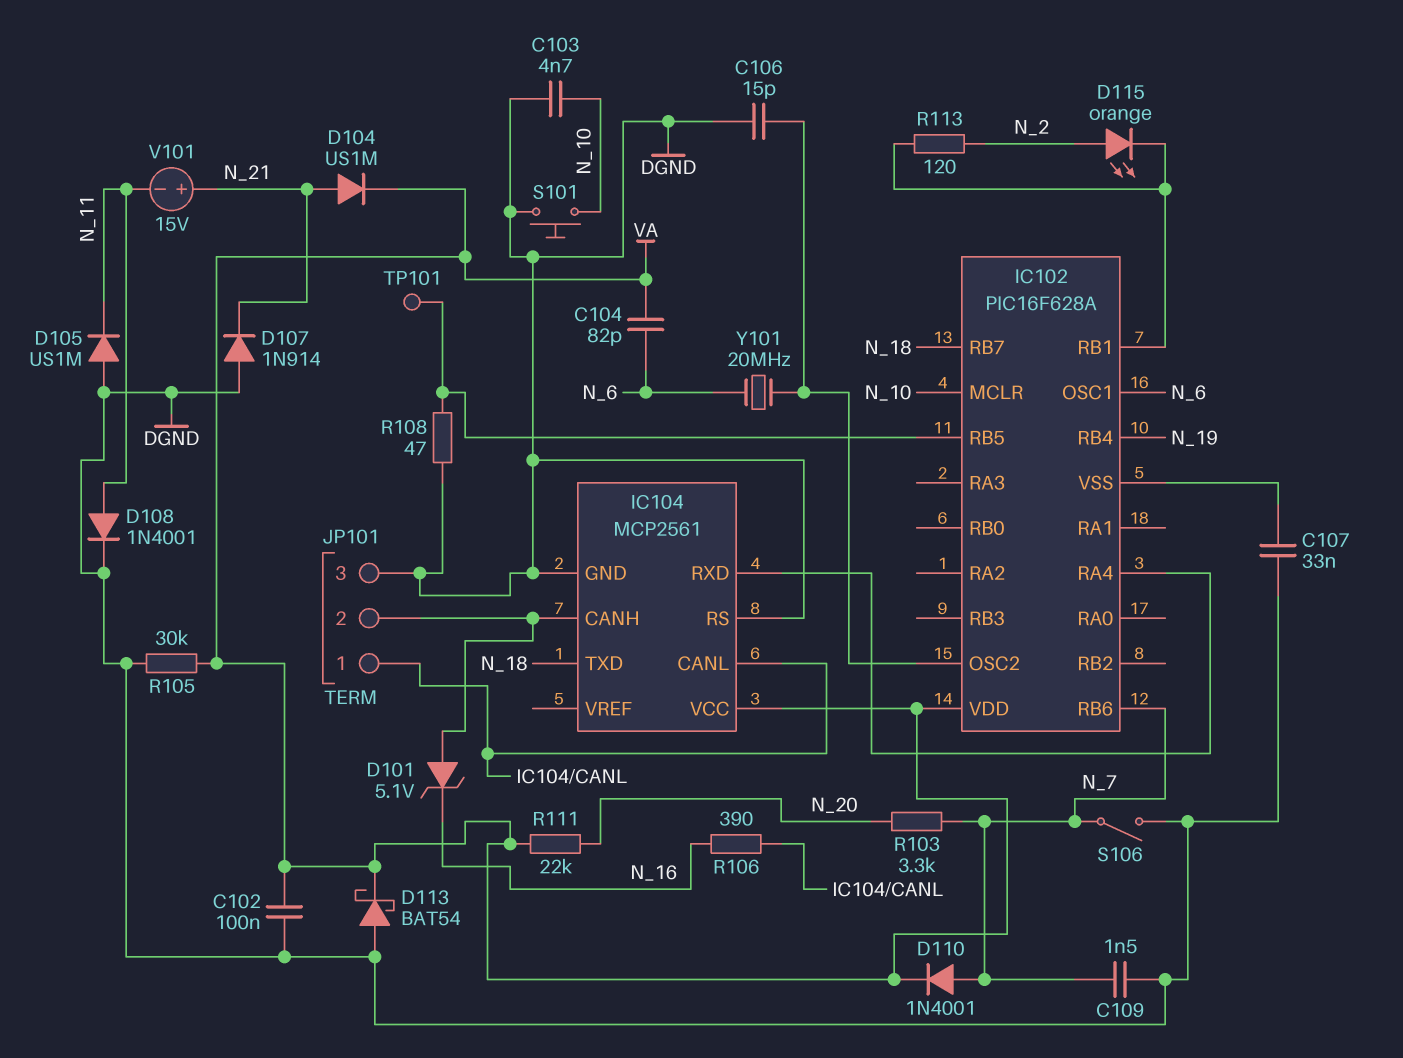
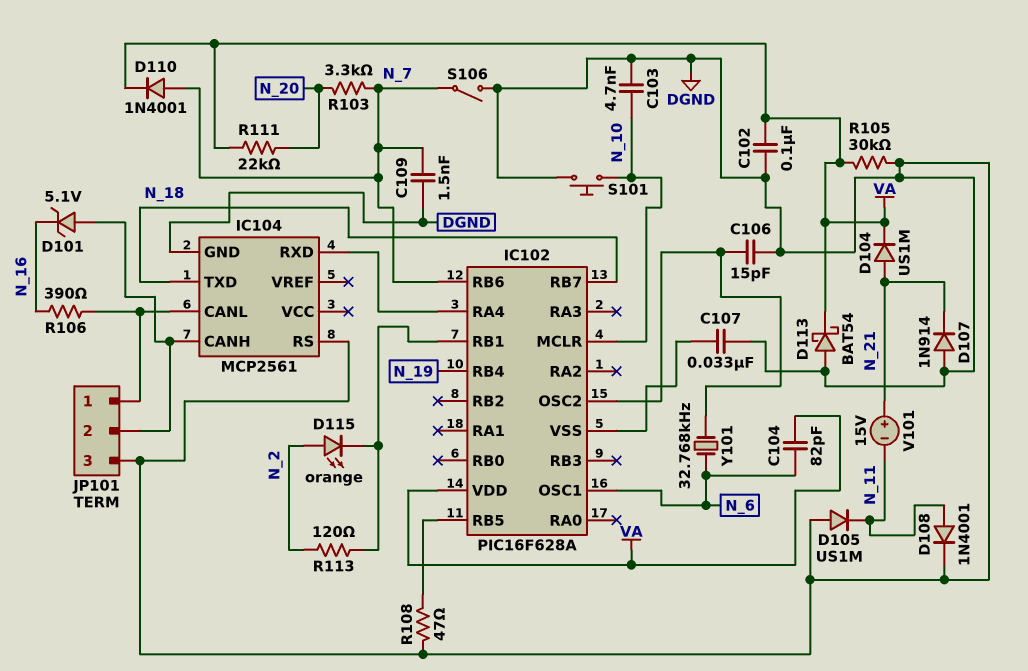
IC104 pin VCC: VA -> none
TP101: test point (IC102/RB5) -> none
Y101: 20MHz (IC102/OSC2, N_6) -> 32.768kHz (IC102/OSC2, N_6)

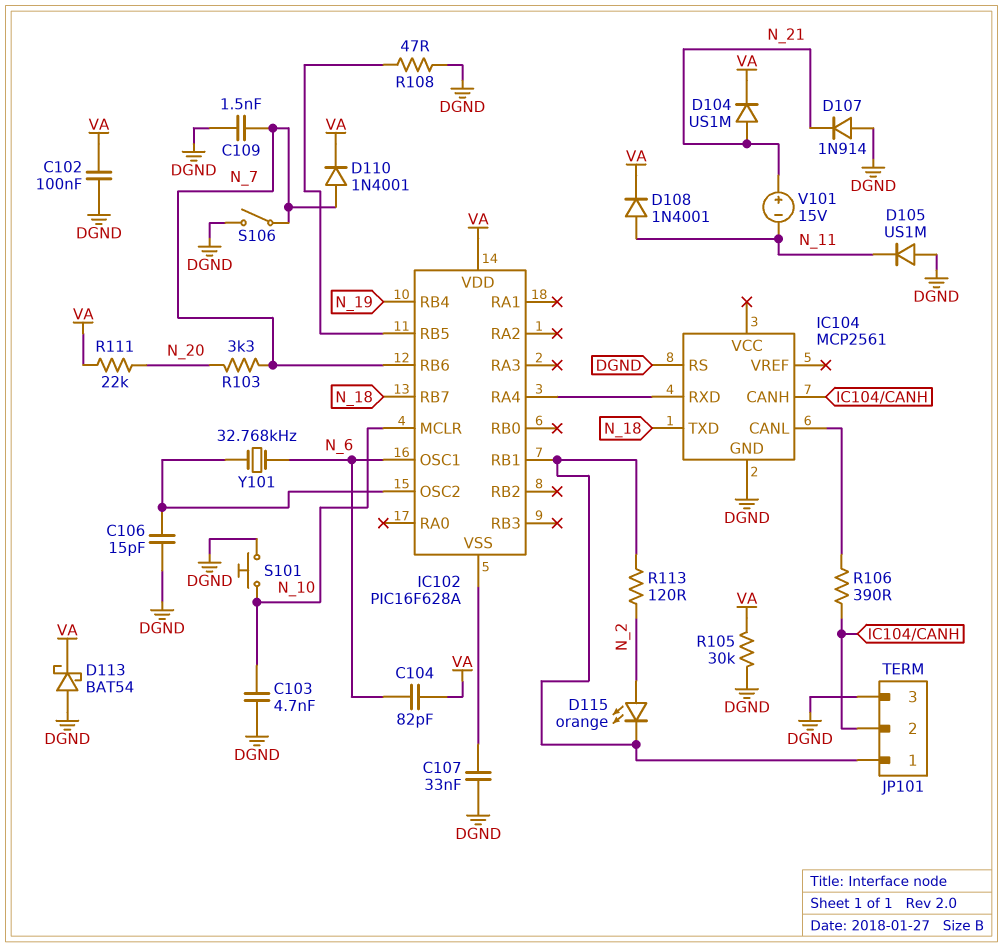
D101: zener 5.1V (A IC104/CANH, K N_16) -> none
D108: diode 1N4001 (A N_11, K DGND) -> diode 1N4001 (A N_11, K VA)
JP101 pin 1: IC104/CANL -> IC102/RB1
R106: 390 (IC104/CANL, N_16) -> 390 (IC104/CANH, IC104/CANL)

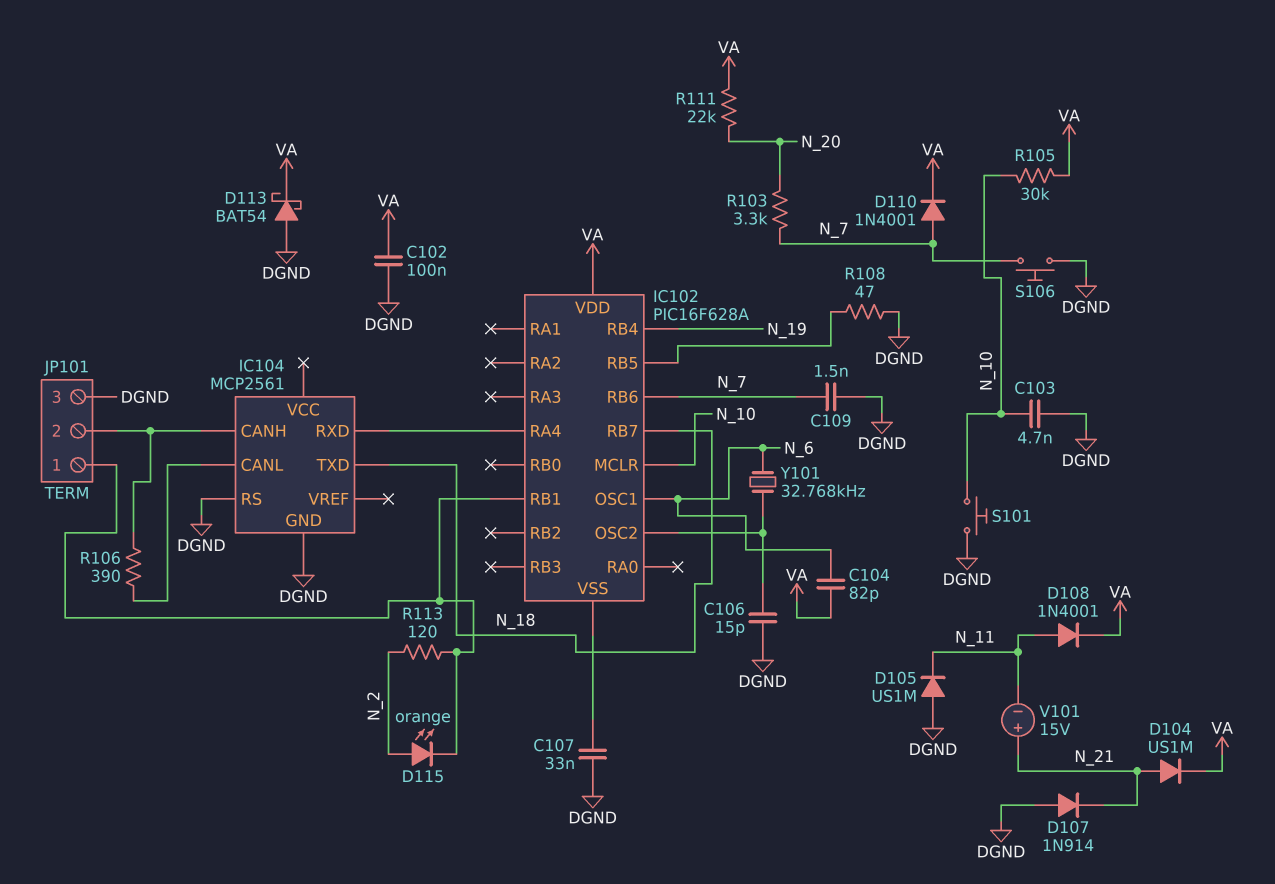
R105: 30k (DGND, VA) -> 30k (N_10, VA)
S106: switch (DGND, N_7) -> button (DGND, N_7)

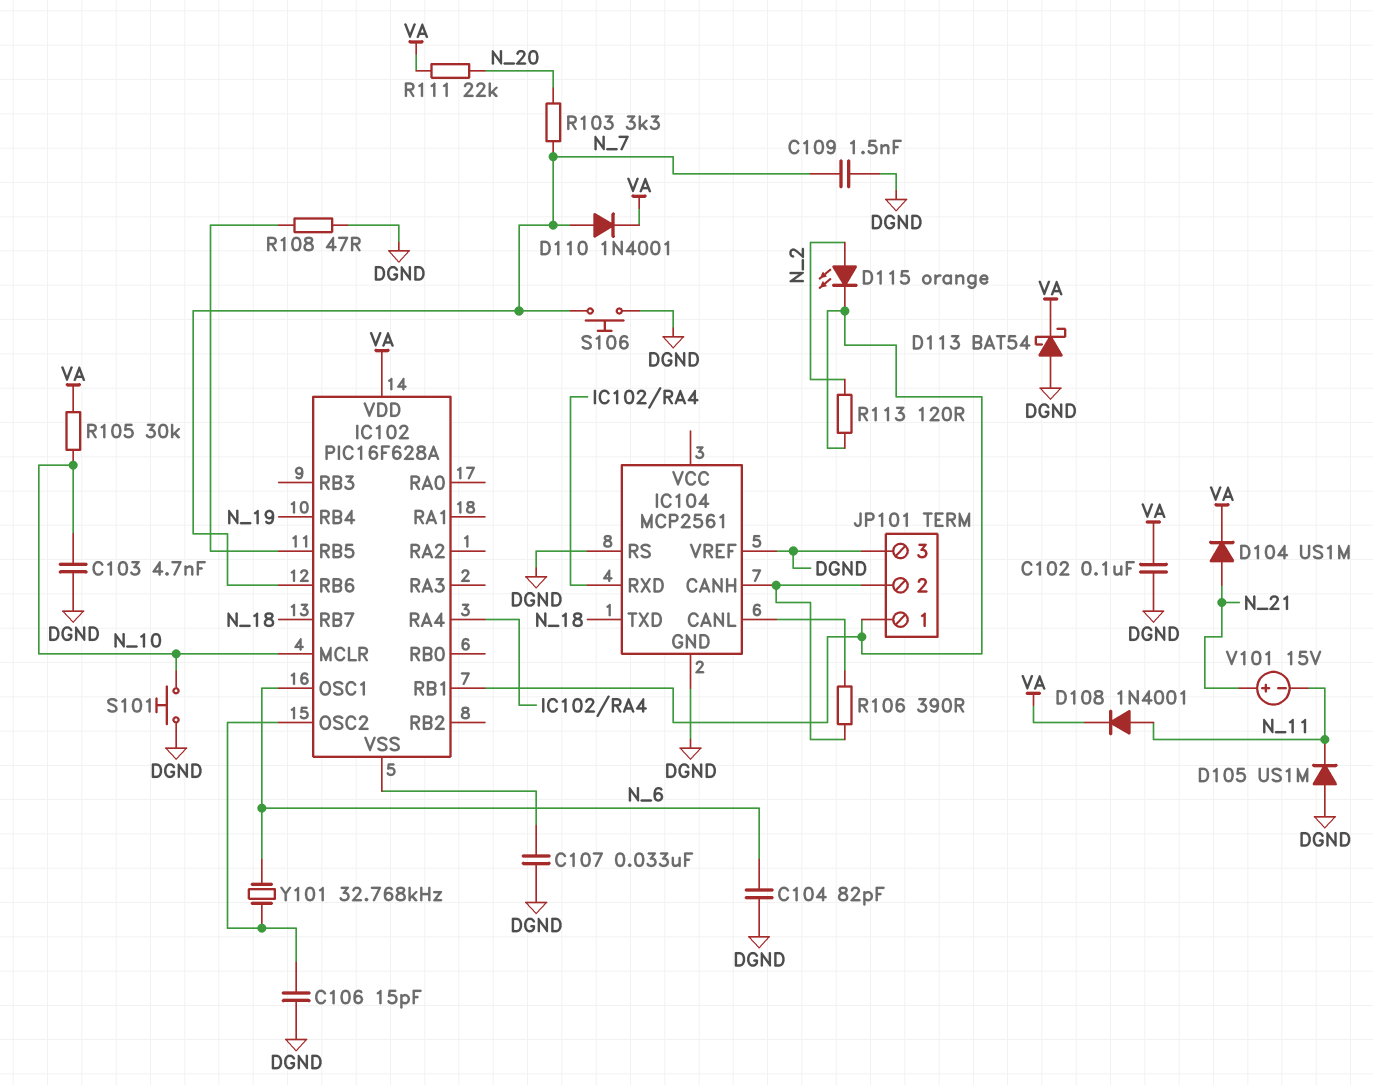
C104: 82pF (N_6, VA) -> 82pF (DGND, N_6)
D107: diode 1N914 (A DGND, K N_21) -> none
IC104 pin VREF: none -> DGND

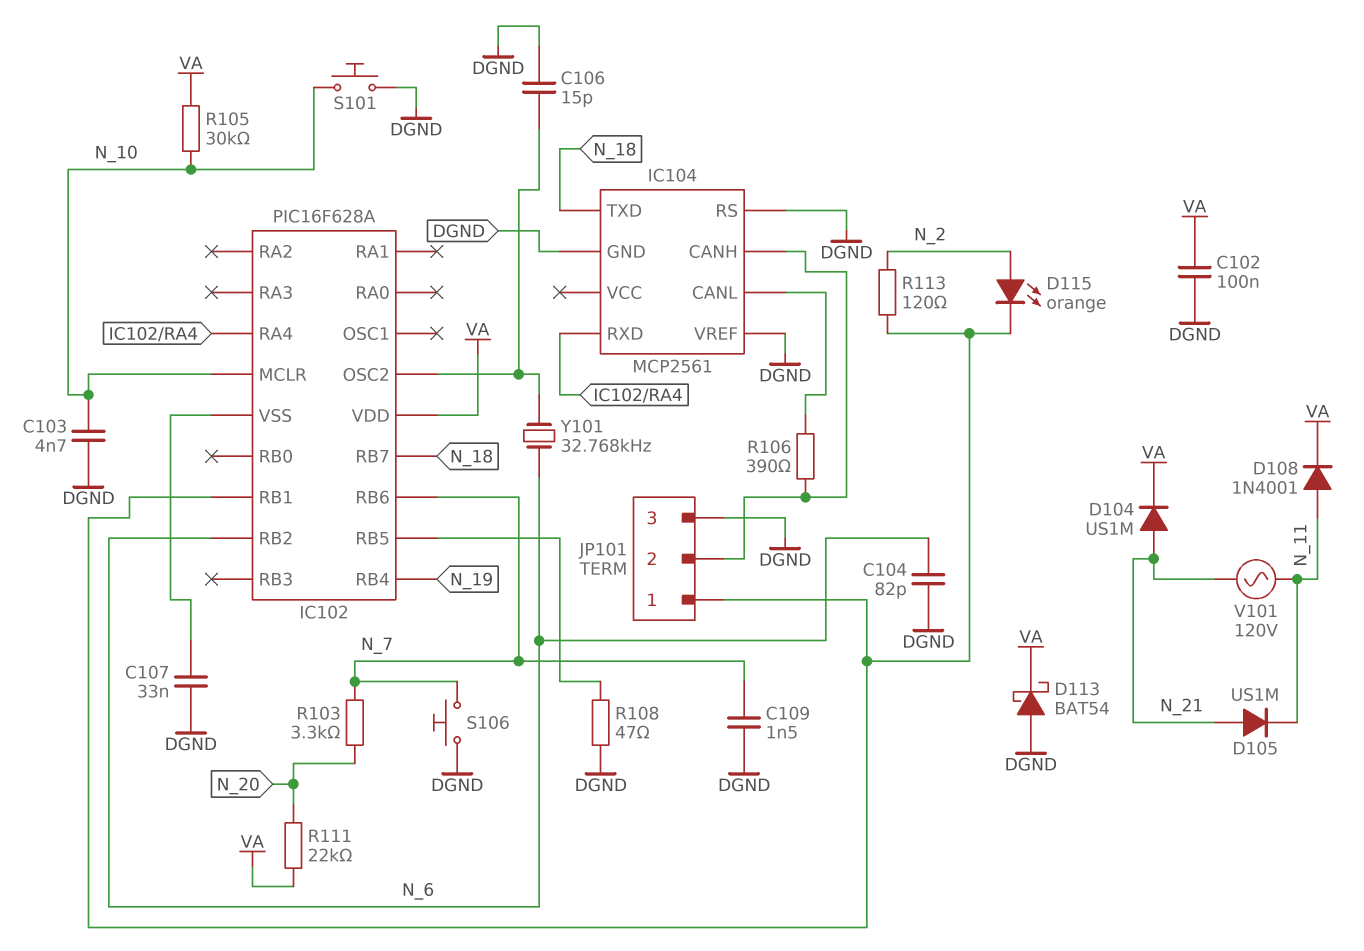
D105: diode US1M (A DGND, K N_11) -> diode US1M (A N_21, K N_11)
D110: diode 1N4001 (A N_7, K VA) -> none
IC102 pin OSC1: N_6 -> none
IC102 pin RB2: none -> N_6
V101: 15V (plus N_21, minus N_11) -> AC 120V (N_11, N_21)

